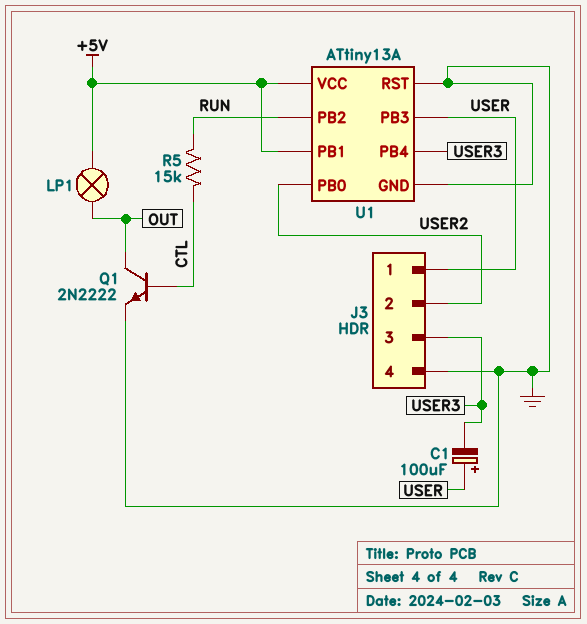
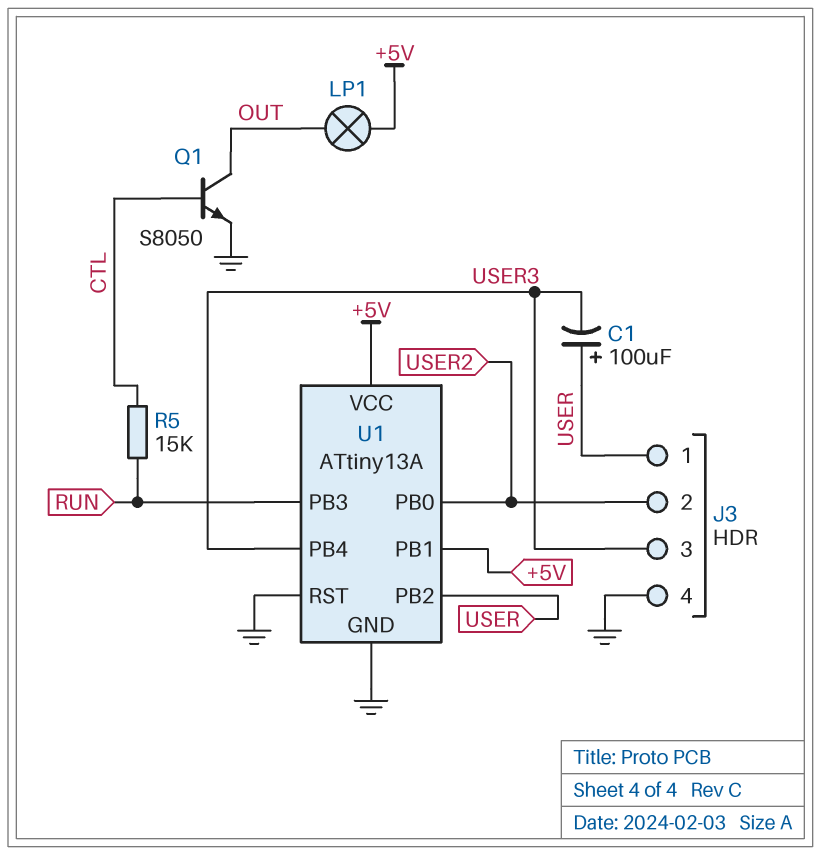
Q1: NPN 2N2222 (B CTL, C OUT, E GND) -> NPN S8050 (B CTL, C OUT, E GND)
U1 pin PB2: RUN -> USER
U1 pin PB3: USER -> RUN

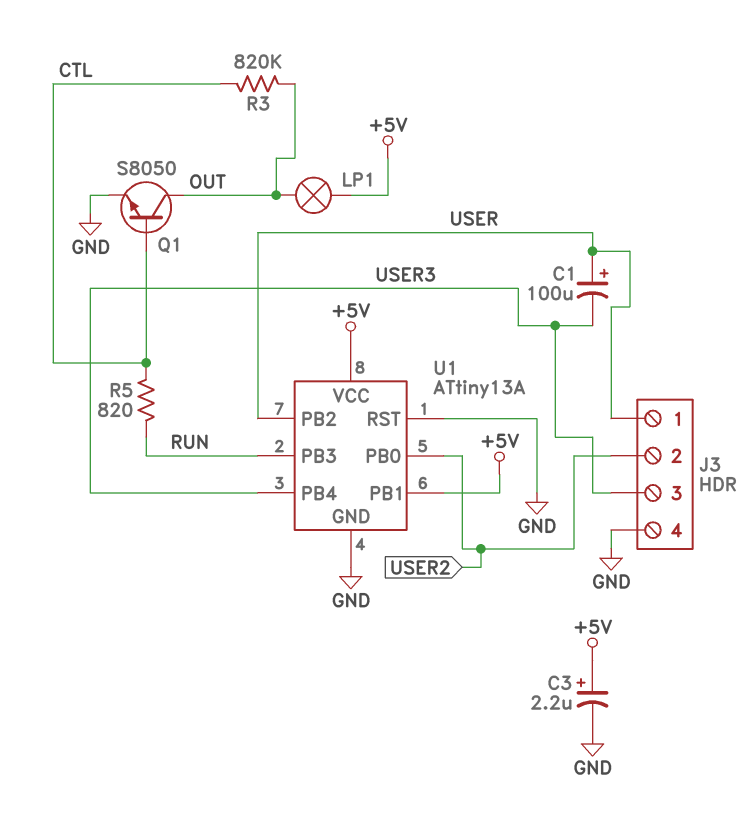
C3: none -> 2.2uF (plus +5V, minus GND)
R3: none -> 820k (CTL, OUT)
R5: 15k (CTL, RUN) -> 820 (CTL, RUN)

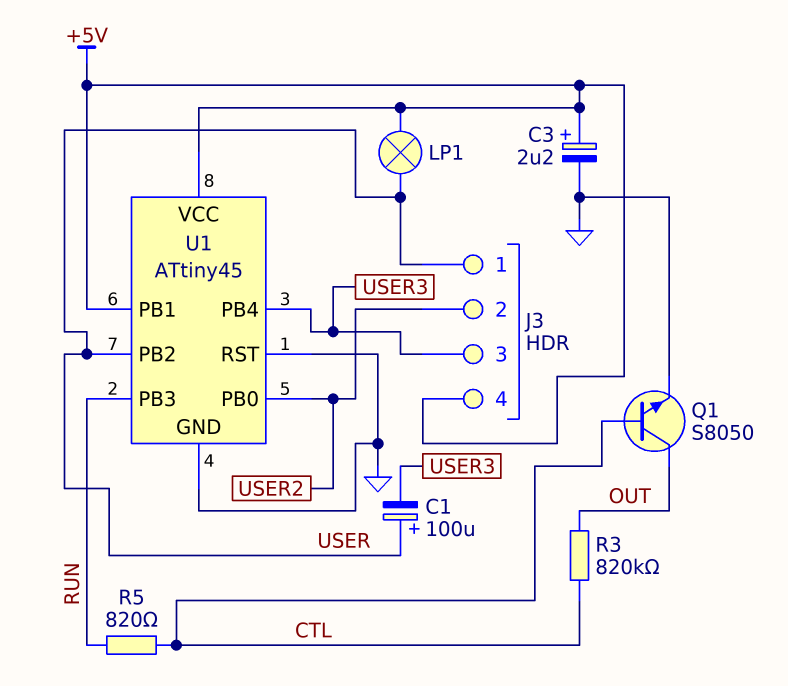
J3 pin 4: GND -> +5V
LP1: lamp (+5V, OUT) -> lamp (+5V, USER)
U1: ATtiny13A -> ATtiny45

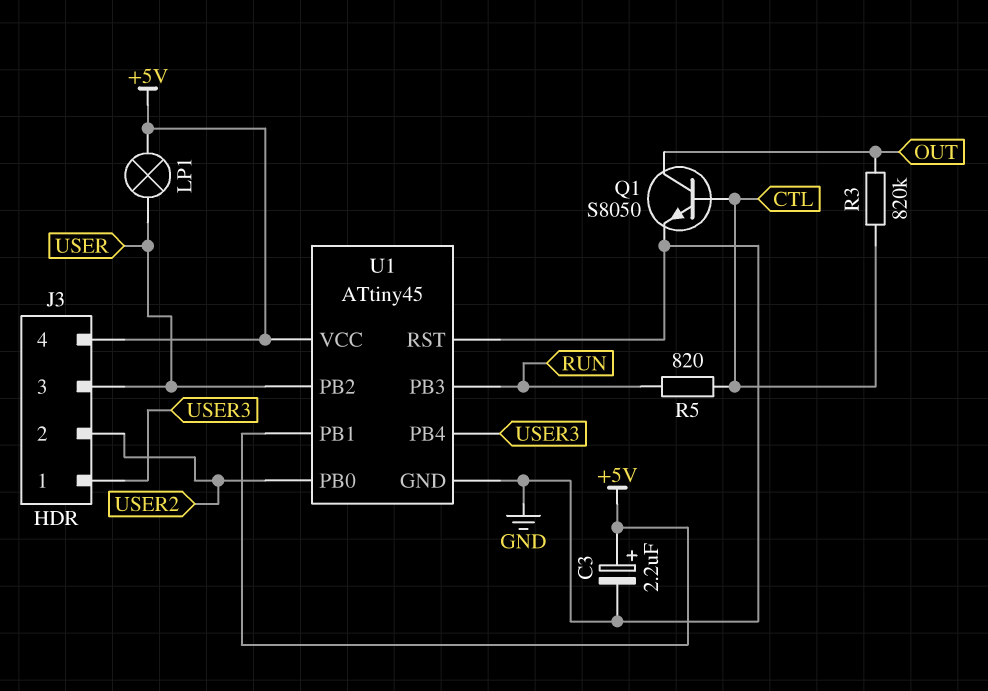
C1: 100uF (plus USER, minus USER3) -> none
J3 pin 1: USER -> USER3
J3 pin 3: USER3 -> USER

